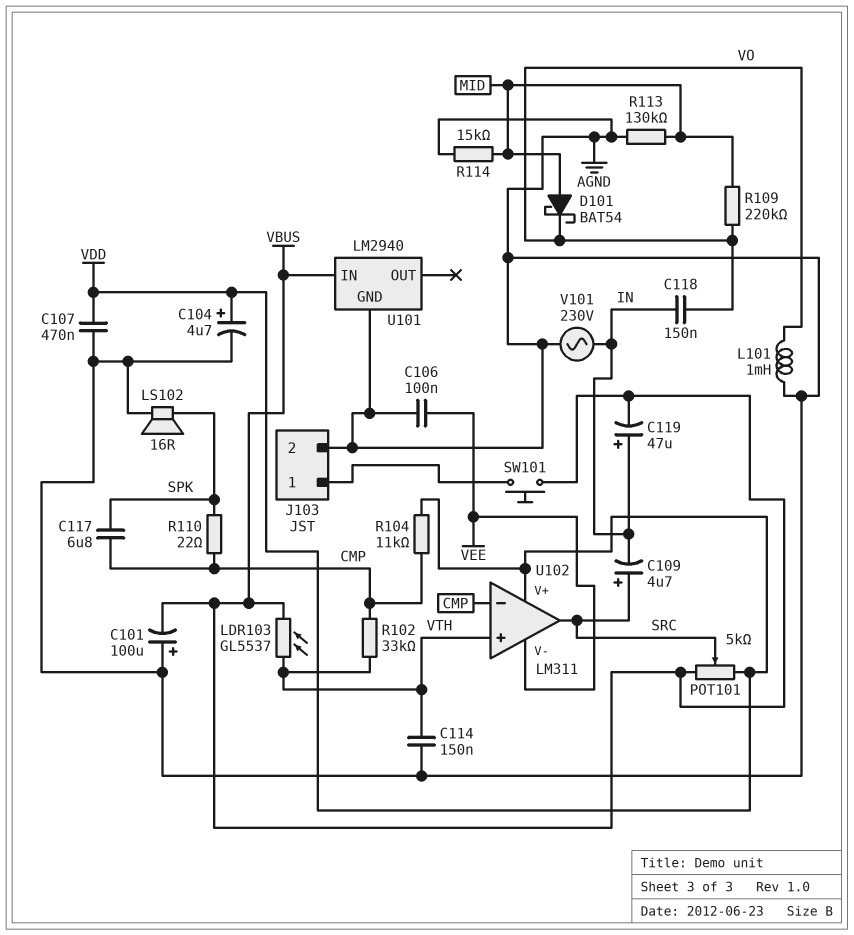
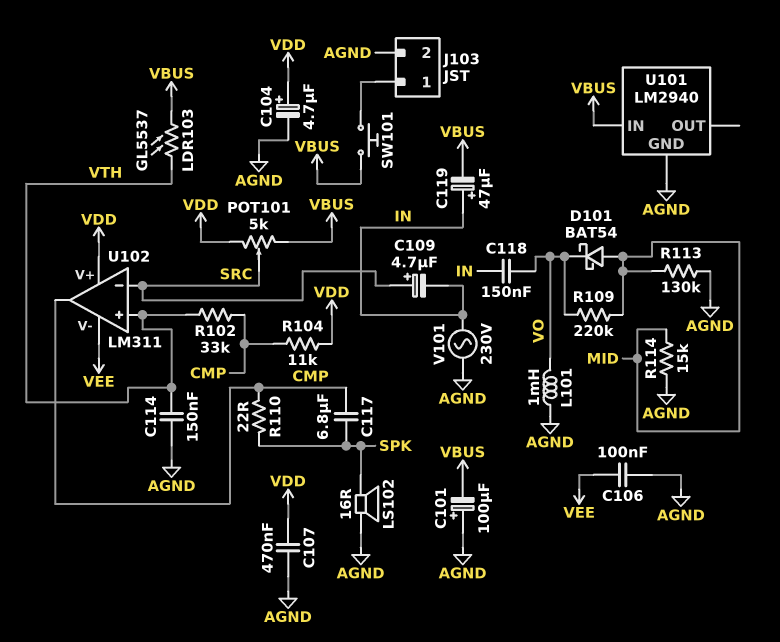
U102 pin in-: CMP -> SRC
U102 pin out: SRC -> CMP

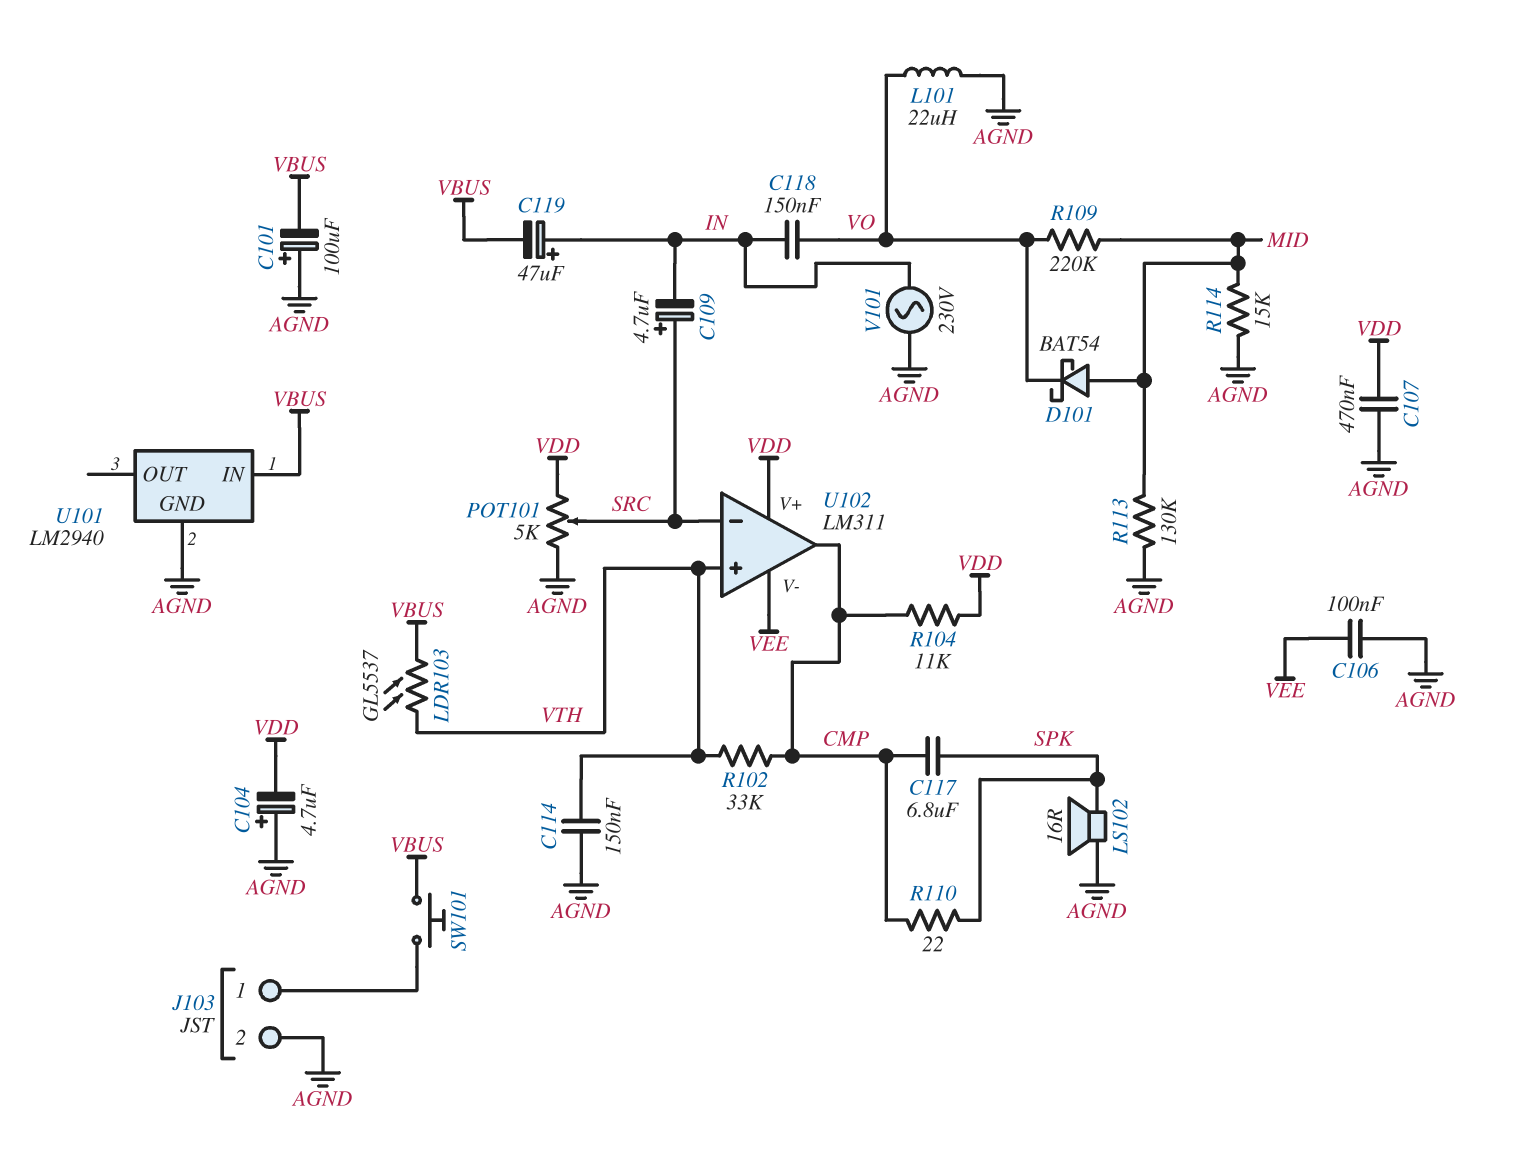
C104: 4.7uF (plus VDD, minus AGND) -> 4.7uF (plus AGND, minus VDD)
L101: 1mH (AGND, VO) -> 22uH (AGND, VO)
POT101: 5k (VBUS, VDD, wiper SRC) -> 5k (AGND, VDD, wiper SRC)

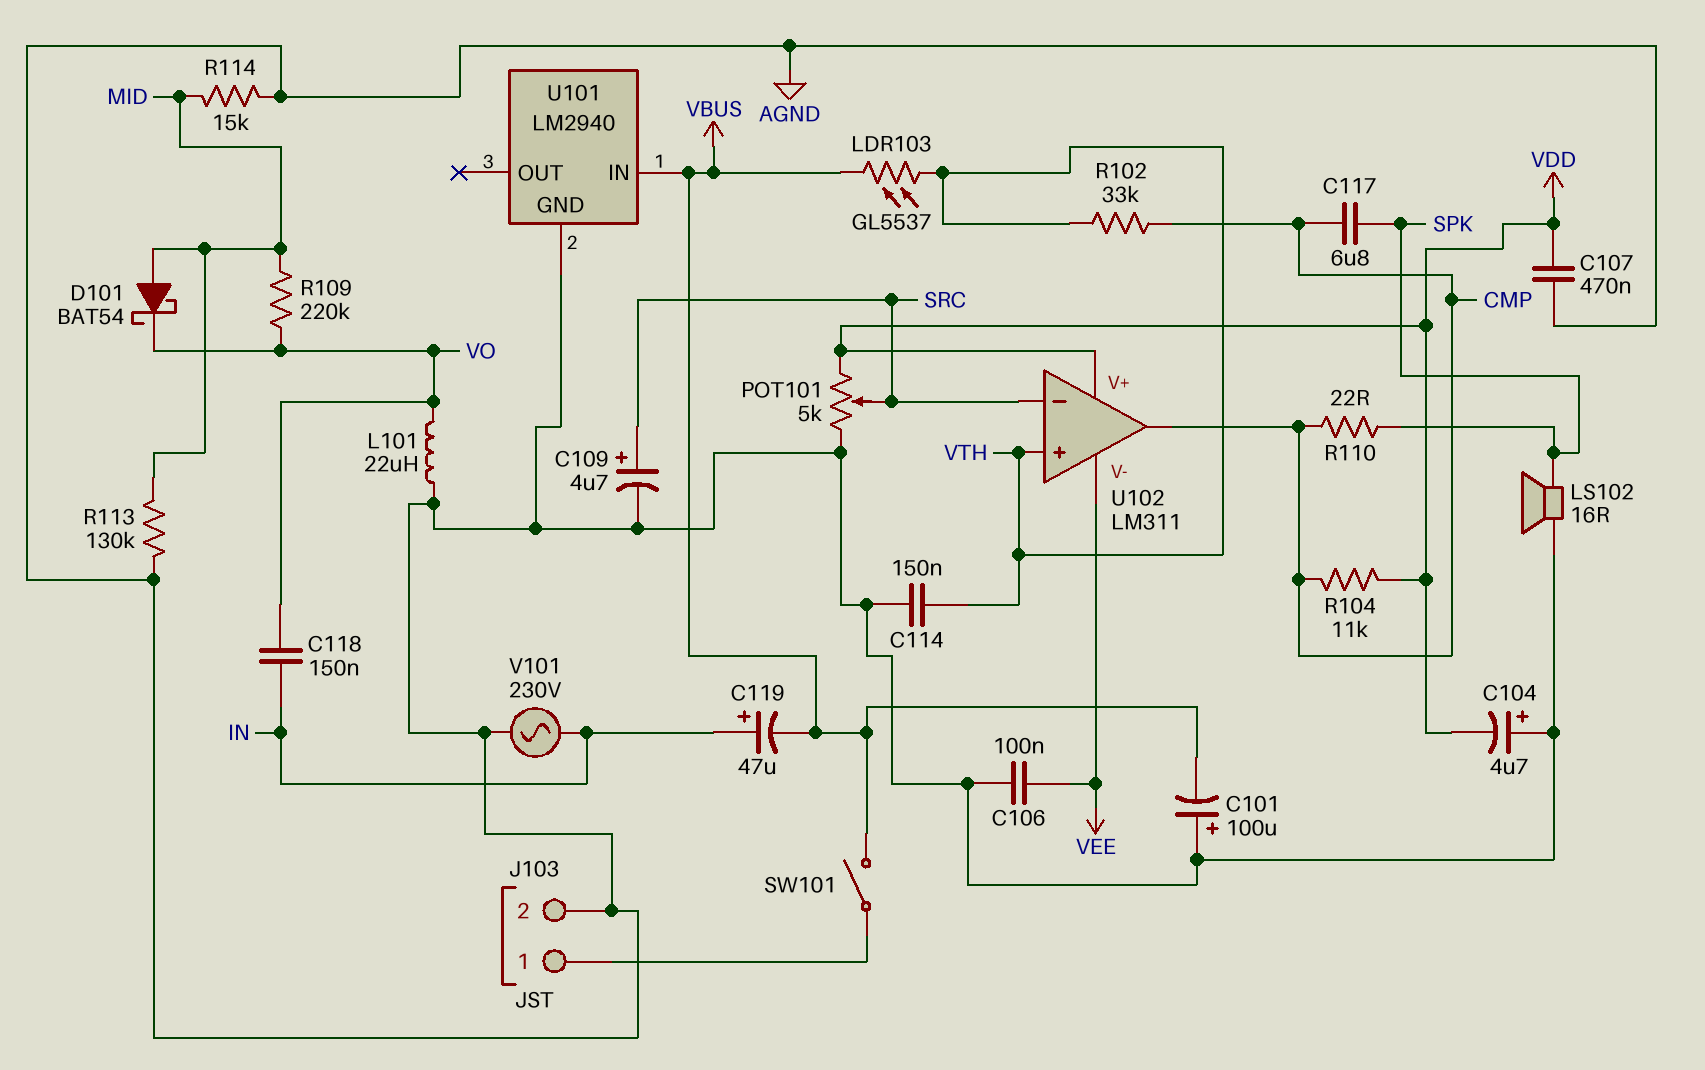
C109: 4.7uF (plus SRC, minus IN) -> 4.7uF (plus SRC, minus AGND)
SW101: button (J103/1, VBUS) -> switch (J103/1, VBUS)

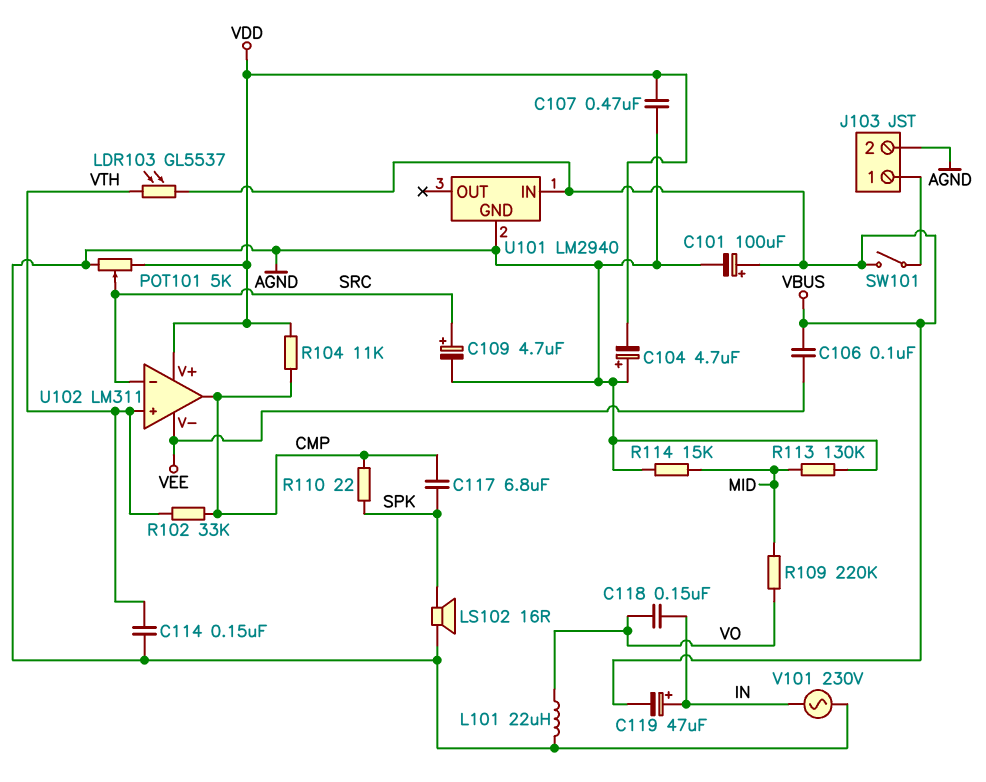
C101: 100uF (plus AGND, minus VBUS) -> 100uF (plus VBUS, minus AGND)
C106: 100nF (AGND, VEE) -> 100nF (VBUS, VEE)
D101: schottky BAT54 (A MID, K VO) -> none

